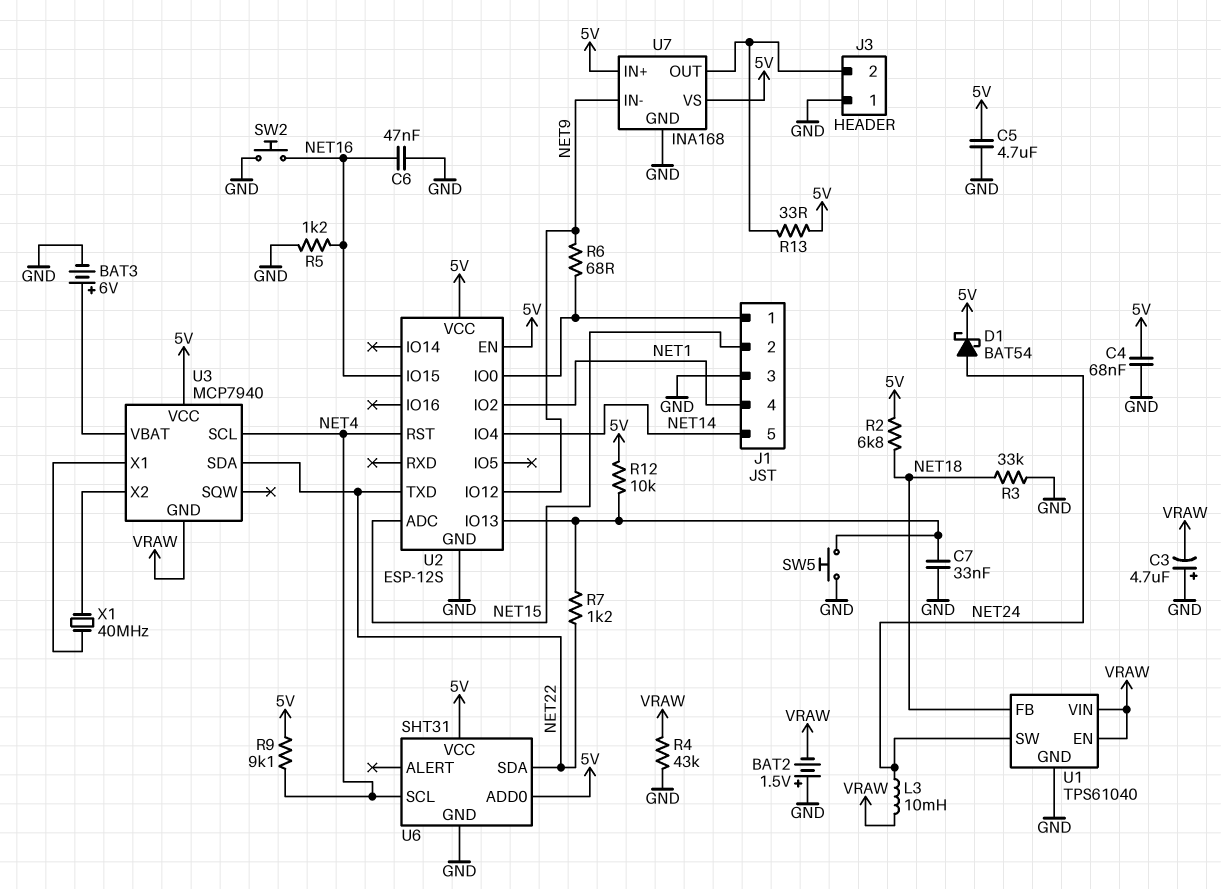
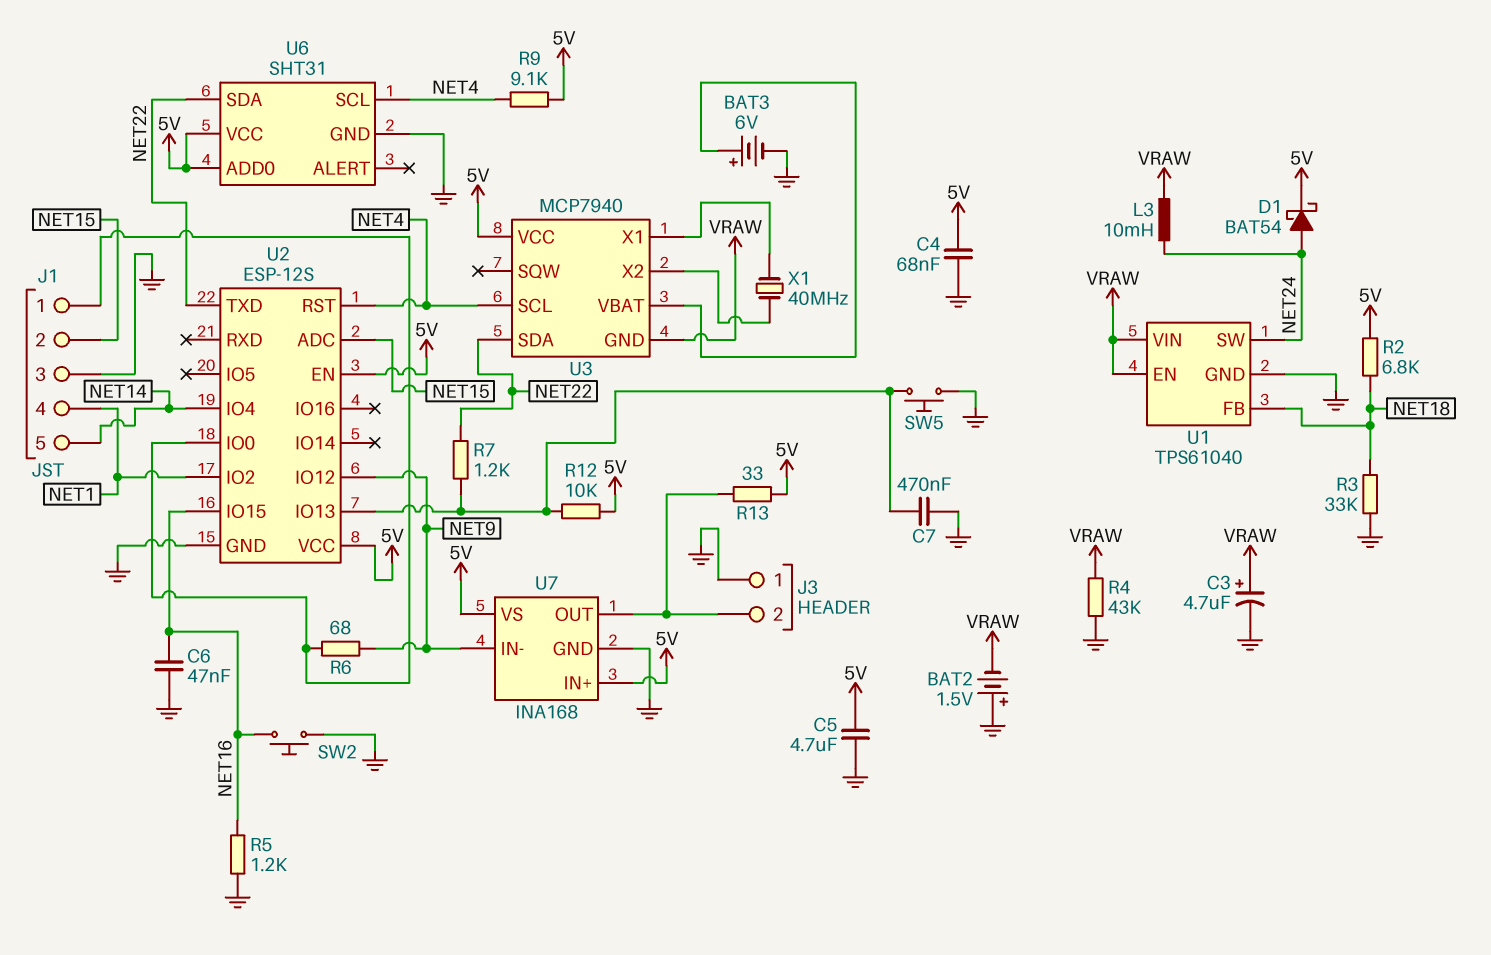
C3: 4.7uF (plus GND, minus VRAW) -> 4.7uF (plus VRAW, minus GND)
C7: 33nF (GND, U2/IO13) -> 470nF (GND, U2/IO13)

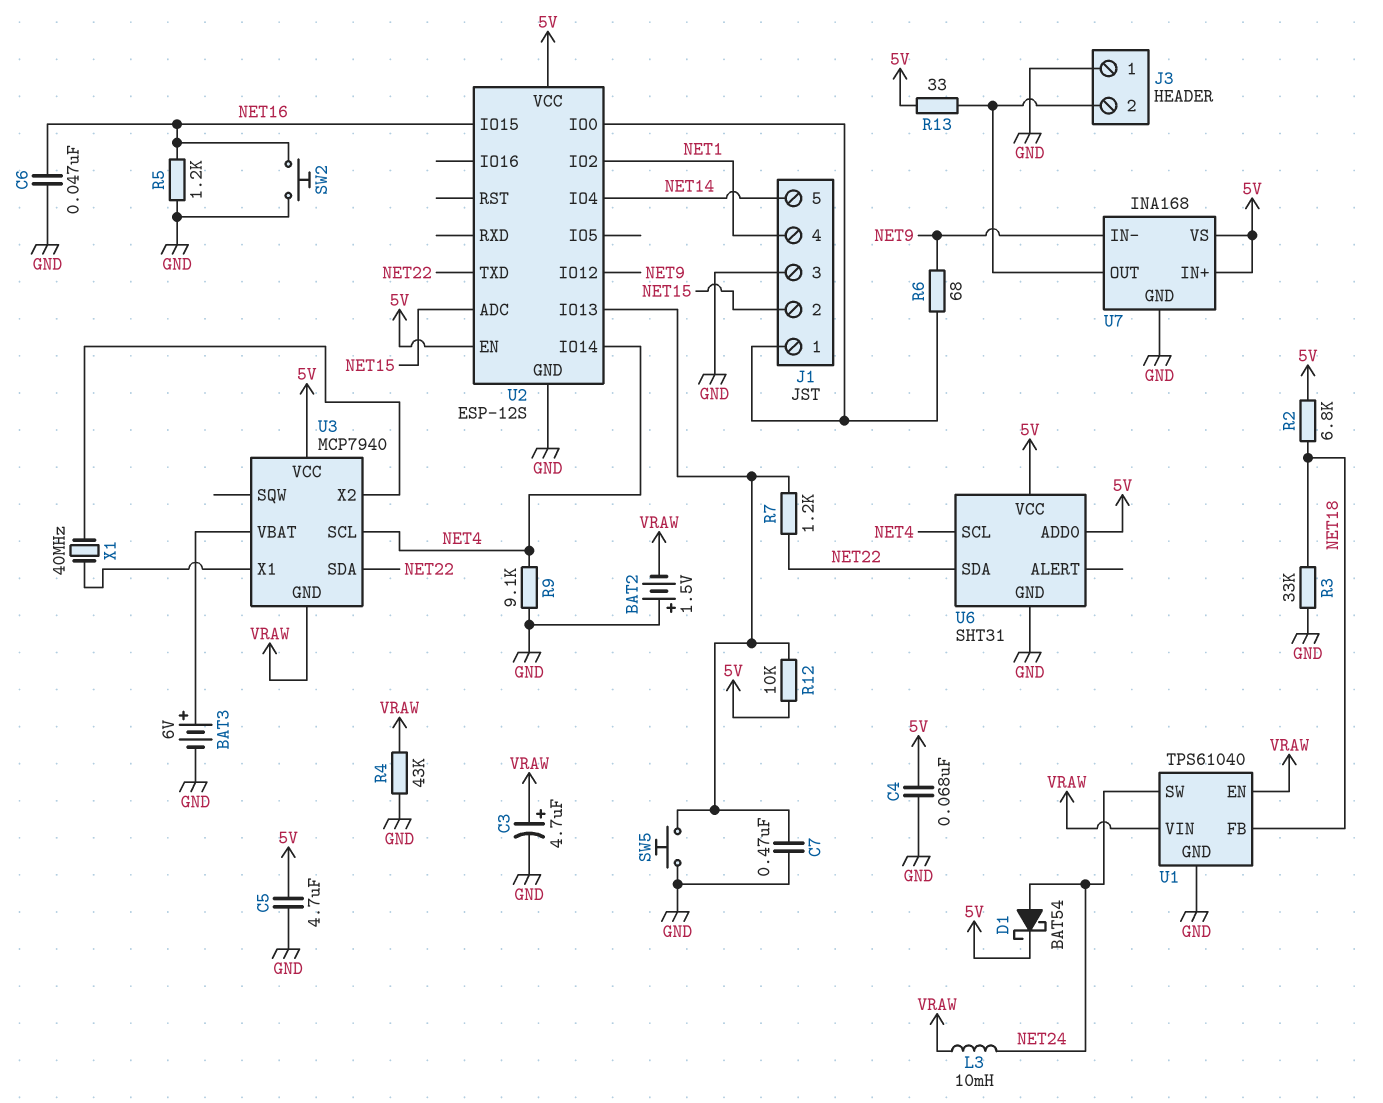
R9: 9.1k (5V, NET4) -> 9.1k (GND, NET4)
U2 pin IO14: none -> NET4
U2 pin RST: NET4 -> none

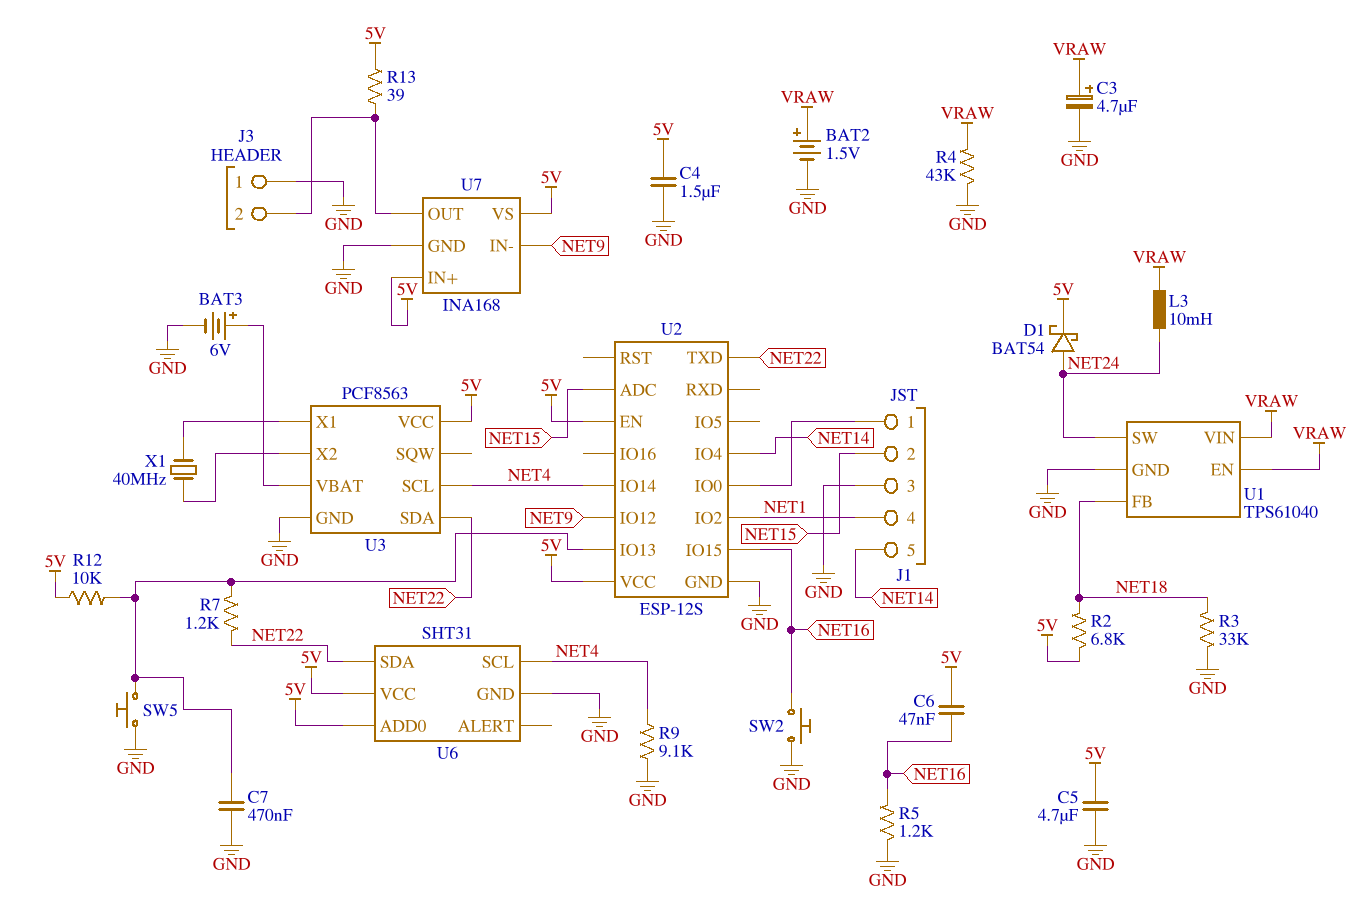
BAT2: 1.5V (plus GND, minus VRAW) -> 1.5V (plus VRAW, minus GND)
C4: 68nF (5V, GND) -> 1.5uF (5V, GND)
C6: 47nF (GND, NET16) -> 47nF (5V, NET16)
R6: 68 (J1/1, NET9) -> none
R13: 33 (5V, J3/2) -> 39 (5V, J3/2)
U3: MCP7940 -> PCF8563
U3 pin GND: VRAW -> GND

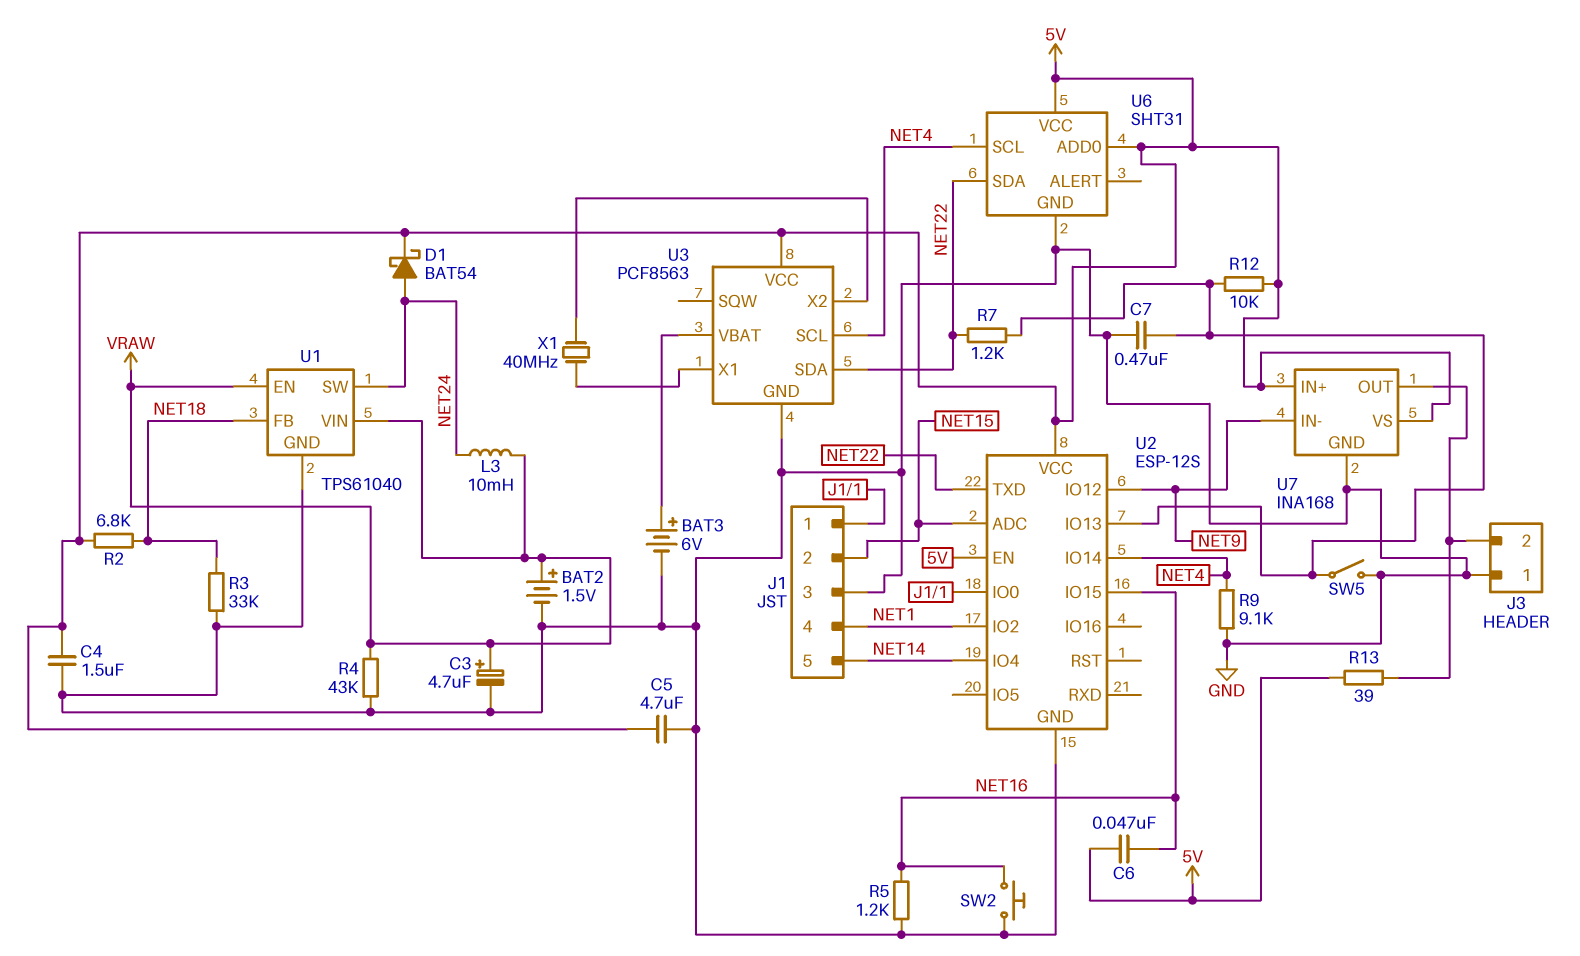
SW5: button (GND, U2/IO13) -> switch (GND, U2/IO13)

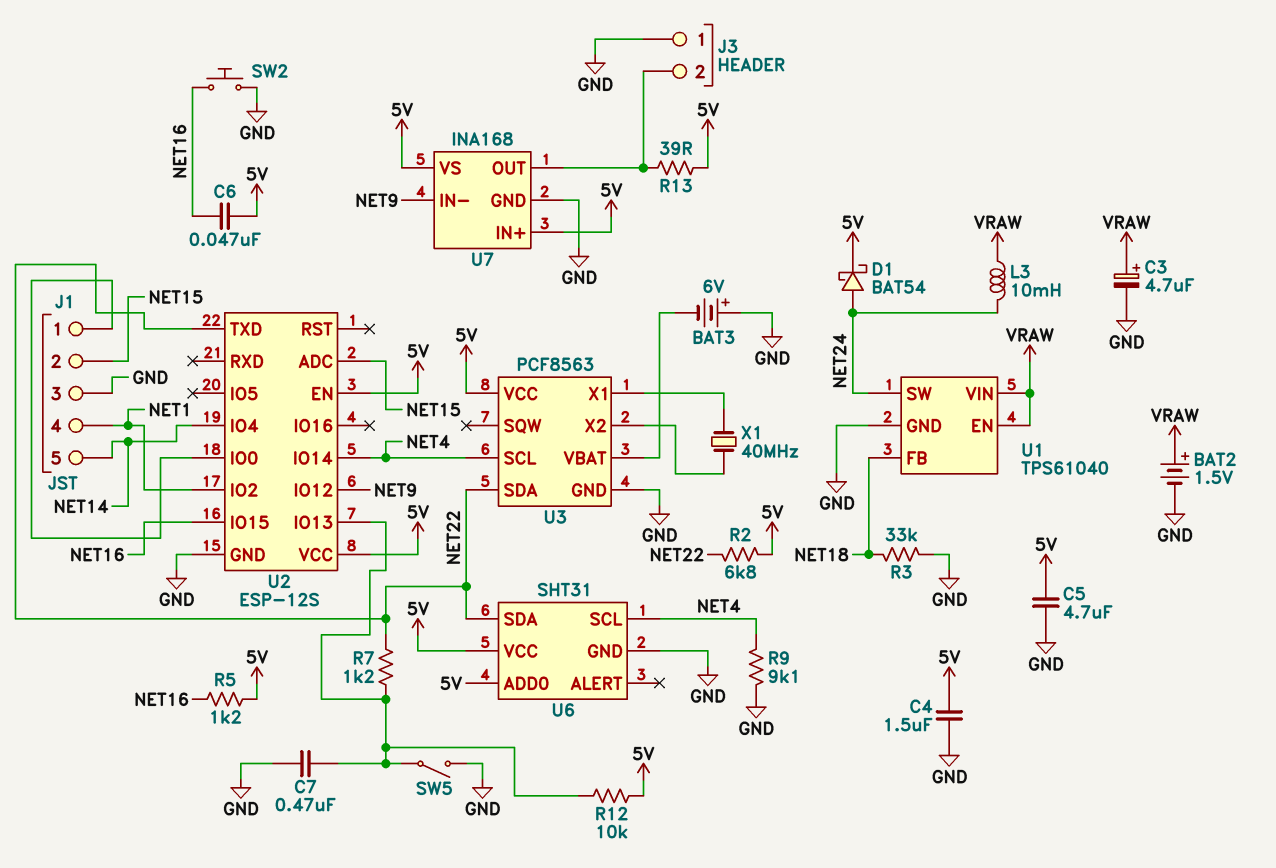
BAT3: 6V (plus U3/VBAT, minus GND) -> 6V (plus GND, minus U3/VBAT)
R2: 6.8k (5V, NET18) -> 6.8k (5V, NET22)
R4: 43k (GND, VRAW) -> none
R5: 1.2k (GND, NET16) -> 1.2k (5V, NET16)

